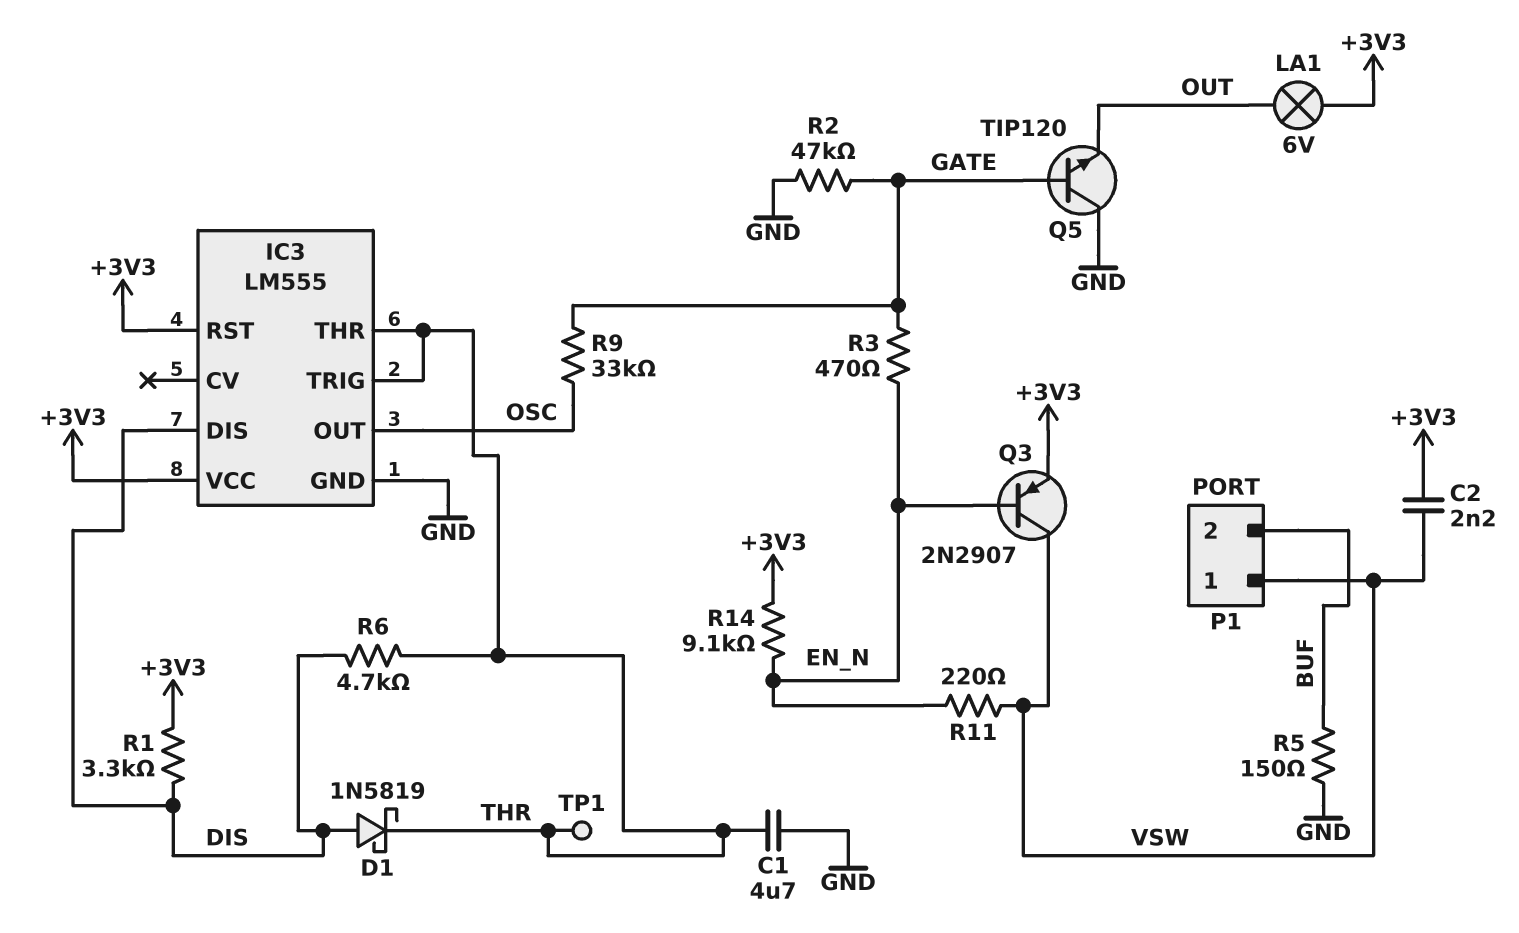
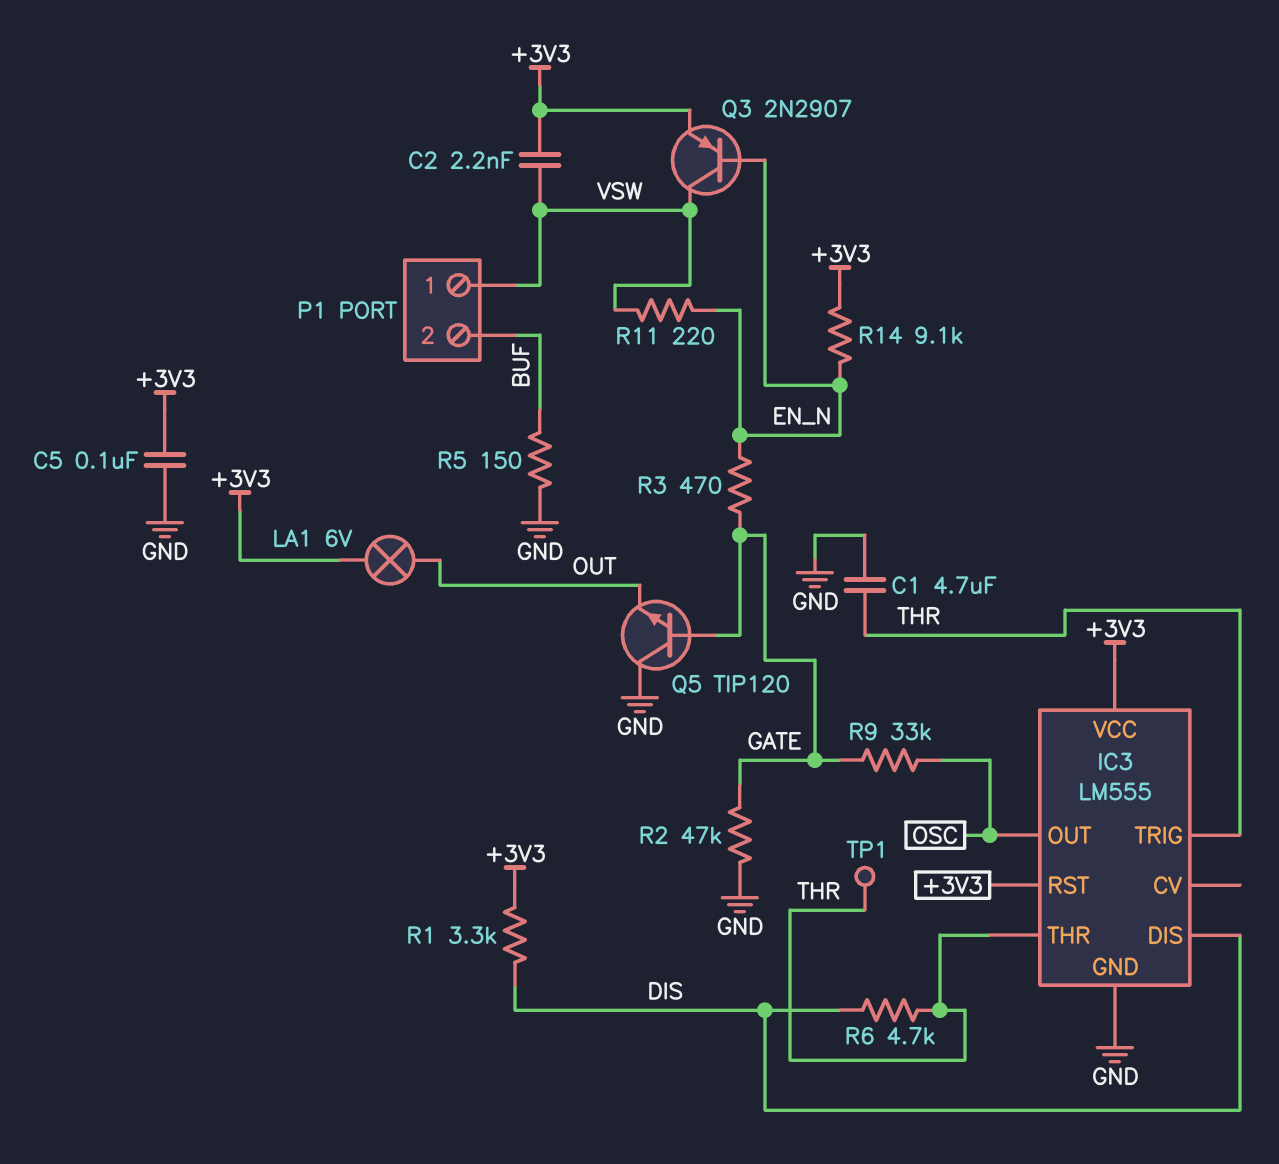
C5: none -> 100nF (+3V3, GND)
D1: schottky 1N5819 (A DIS, K THR) -> none

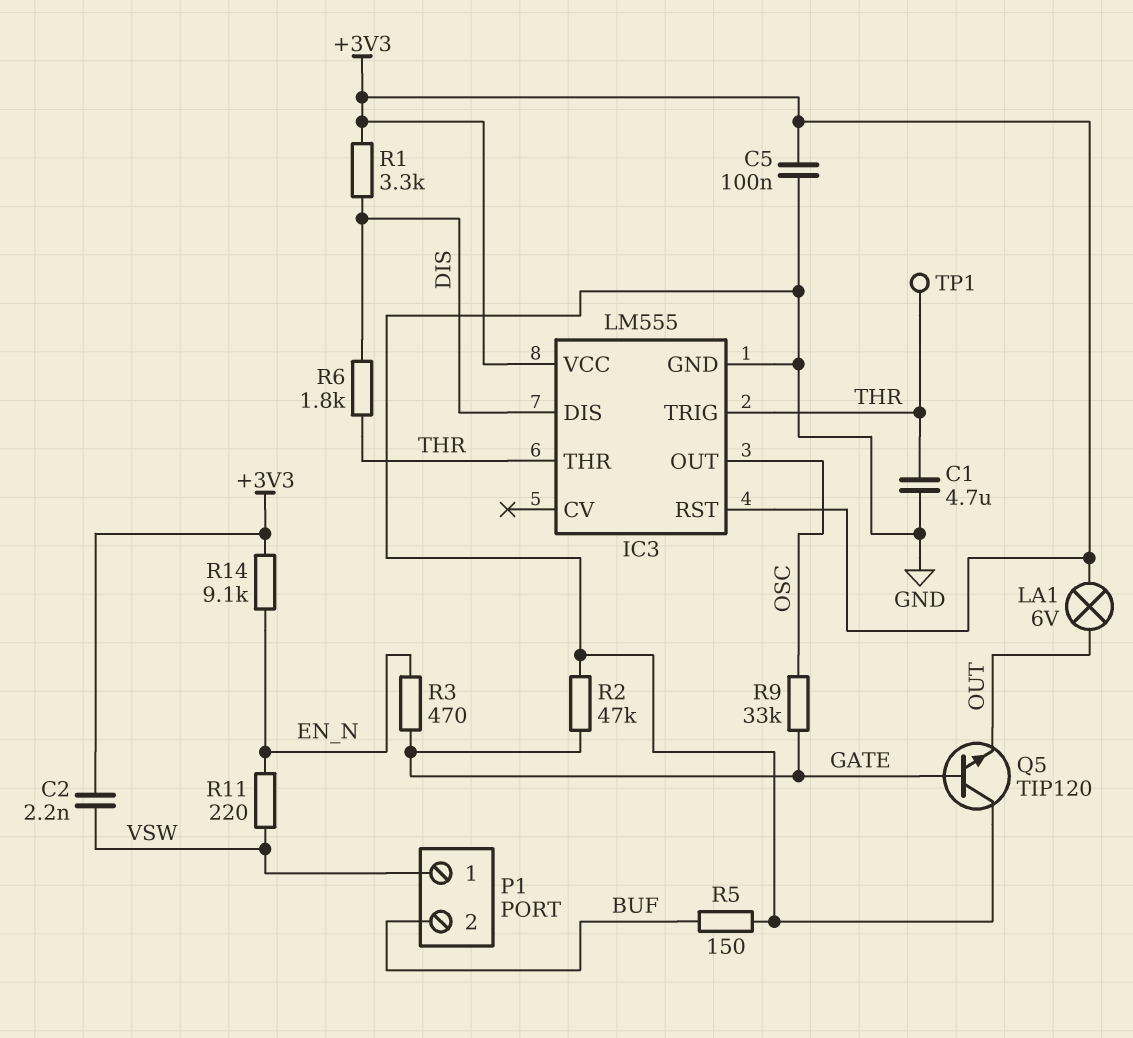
Q3: PNP 2N2907 (B EN_N, C VSW, E +3V3) -> none
R6: 4.7k (DIS, THR) -> 1.8k (DIS, THR)

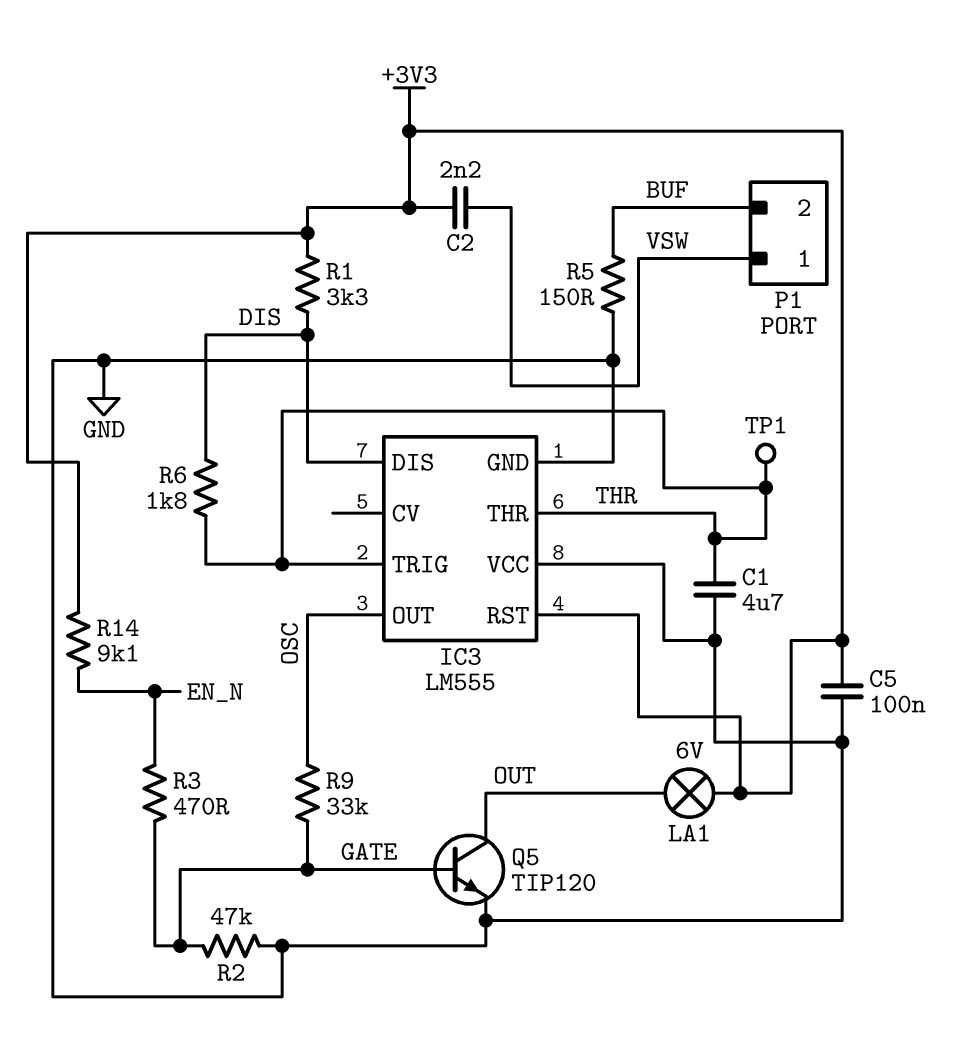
IC3 pin VCC: +3V3 -> GND
Q5: NPN TIP120 (B GATE, C GND, E OUT) -> NPN TIP120 (B GATE, C OUT, E GND)
R11: 220 (EN_N, VSW) -> none

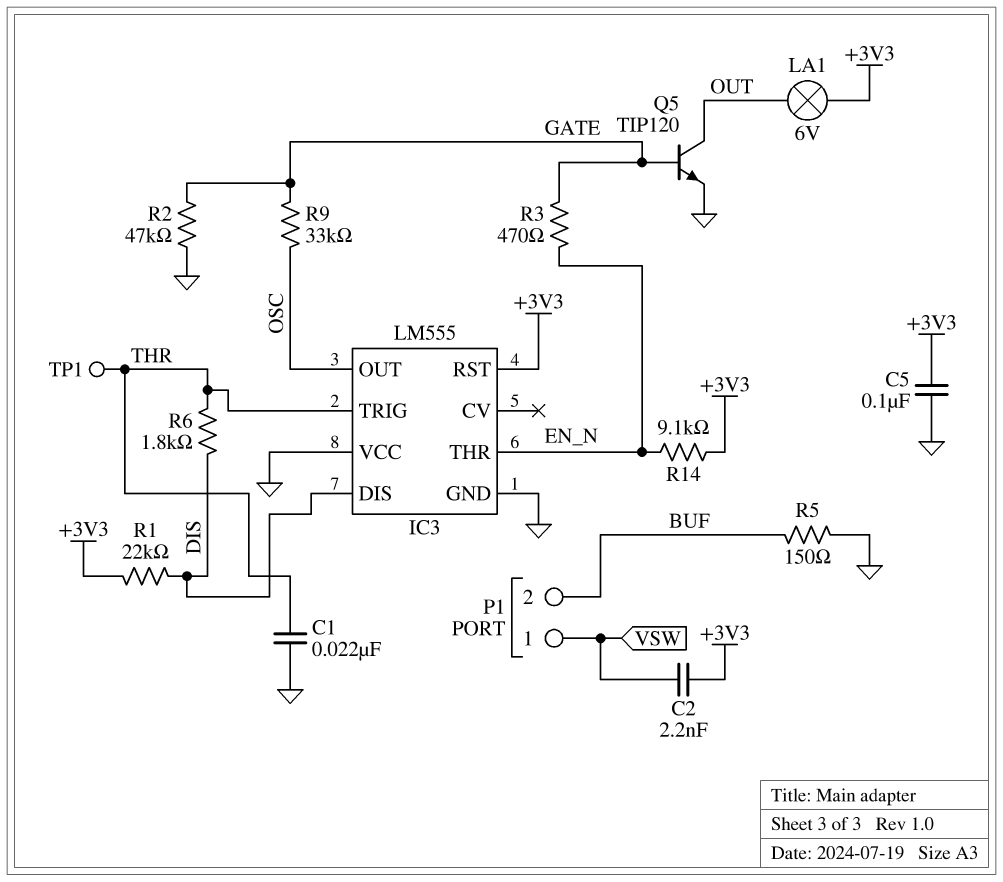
C1: 4.7uF (GND, THR) -> 22nF (GND, THR)
IC3 pin THR: THR -> EN_N
R1: 3.3k (+3V3, DIS) -> 22k (+3V3, DIS)

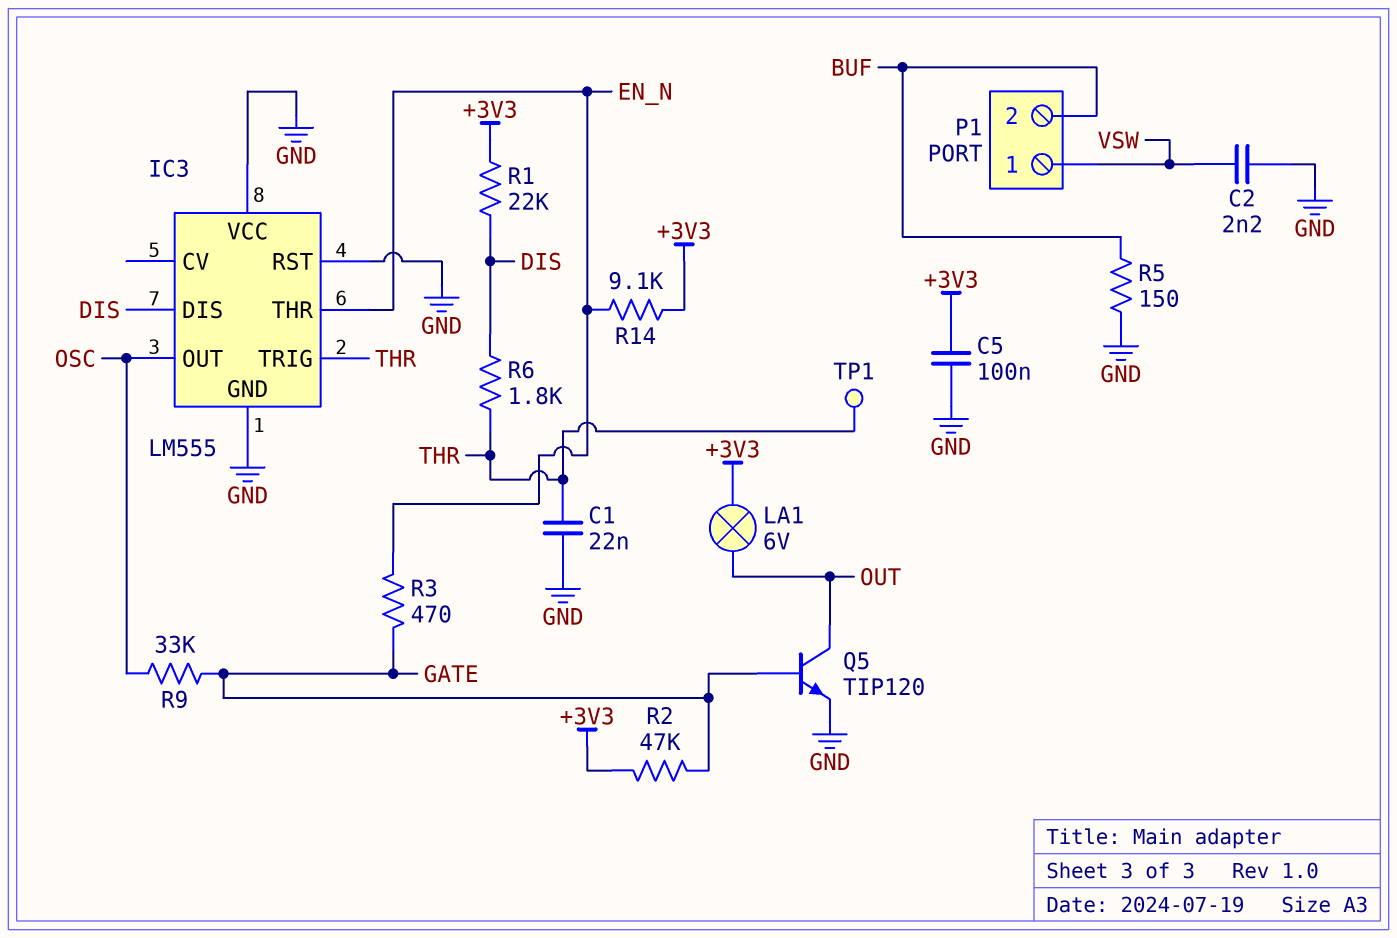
C2: 2.2nF (+3V3, VSW) -> 2.2nF (GND, VSW)
IC3 pin RST: +3V3 -> GND
R2: 47k (GATE, GND) -> 47k (+3V3, GATE)

